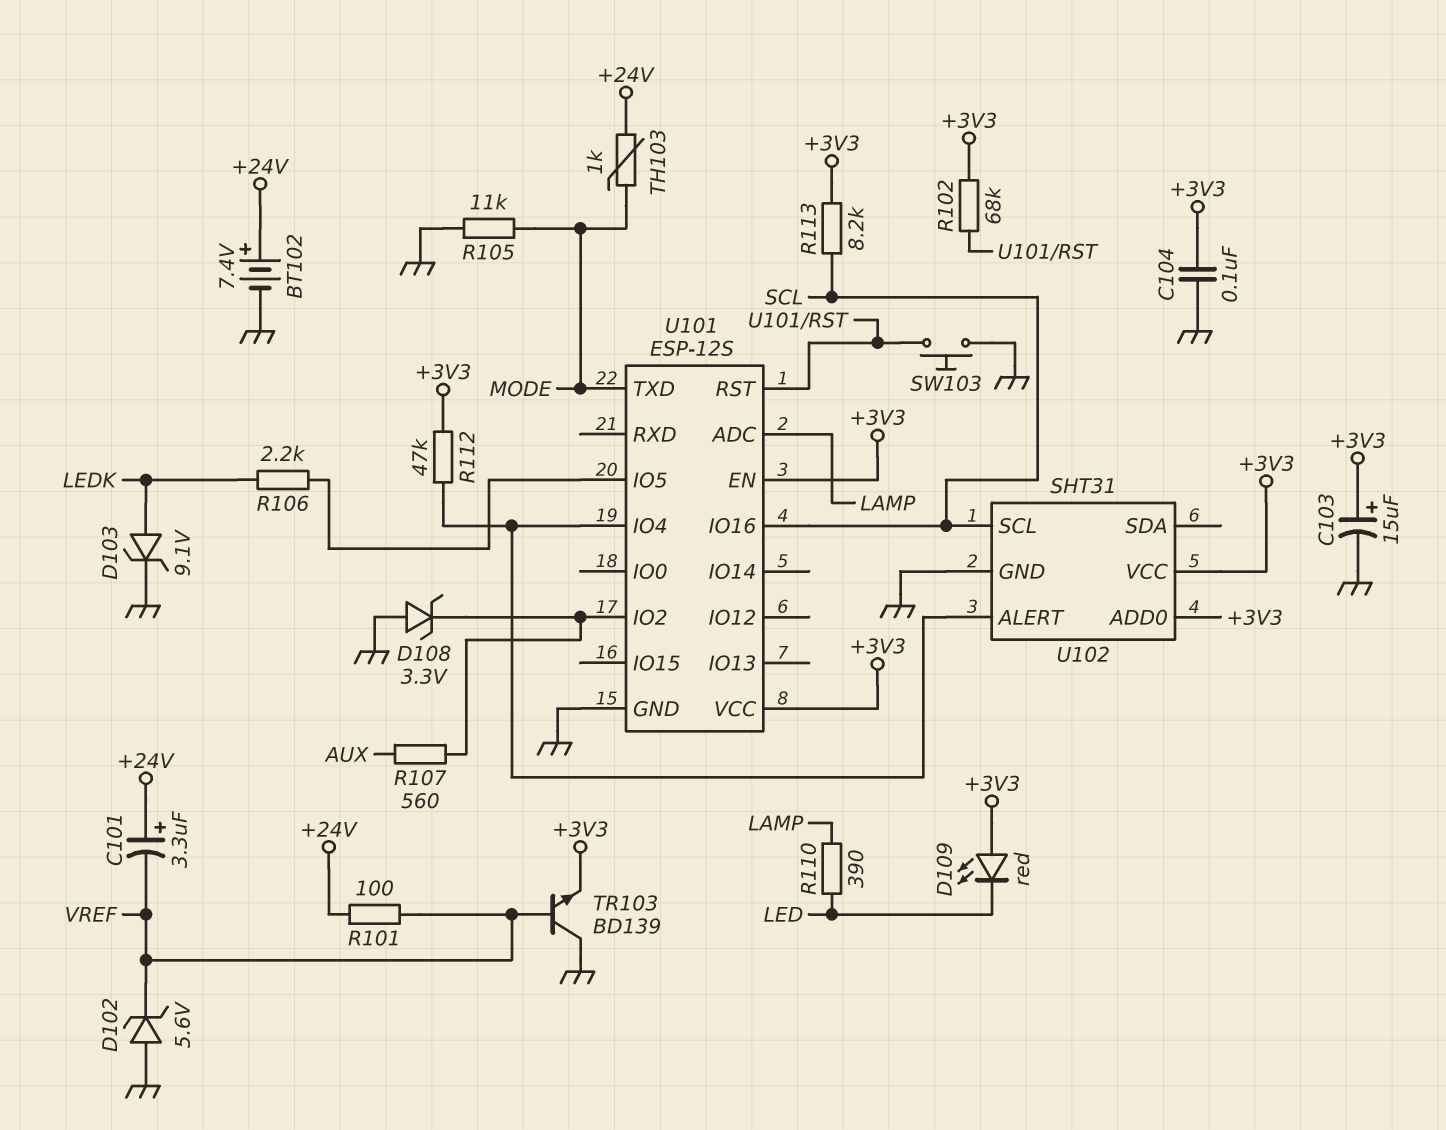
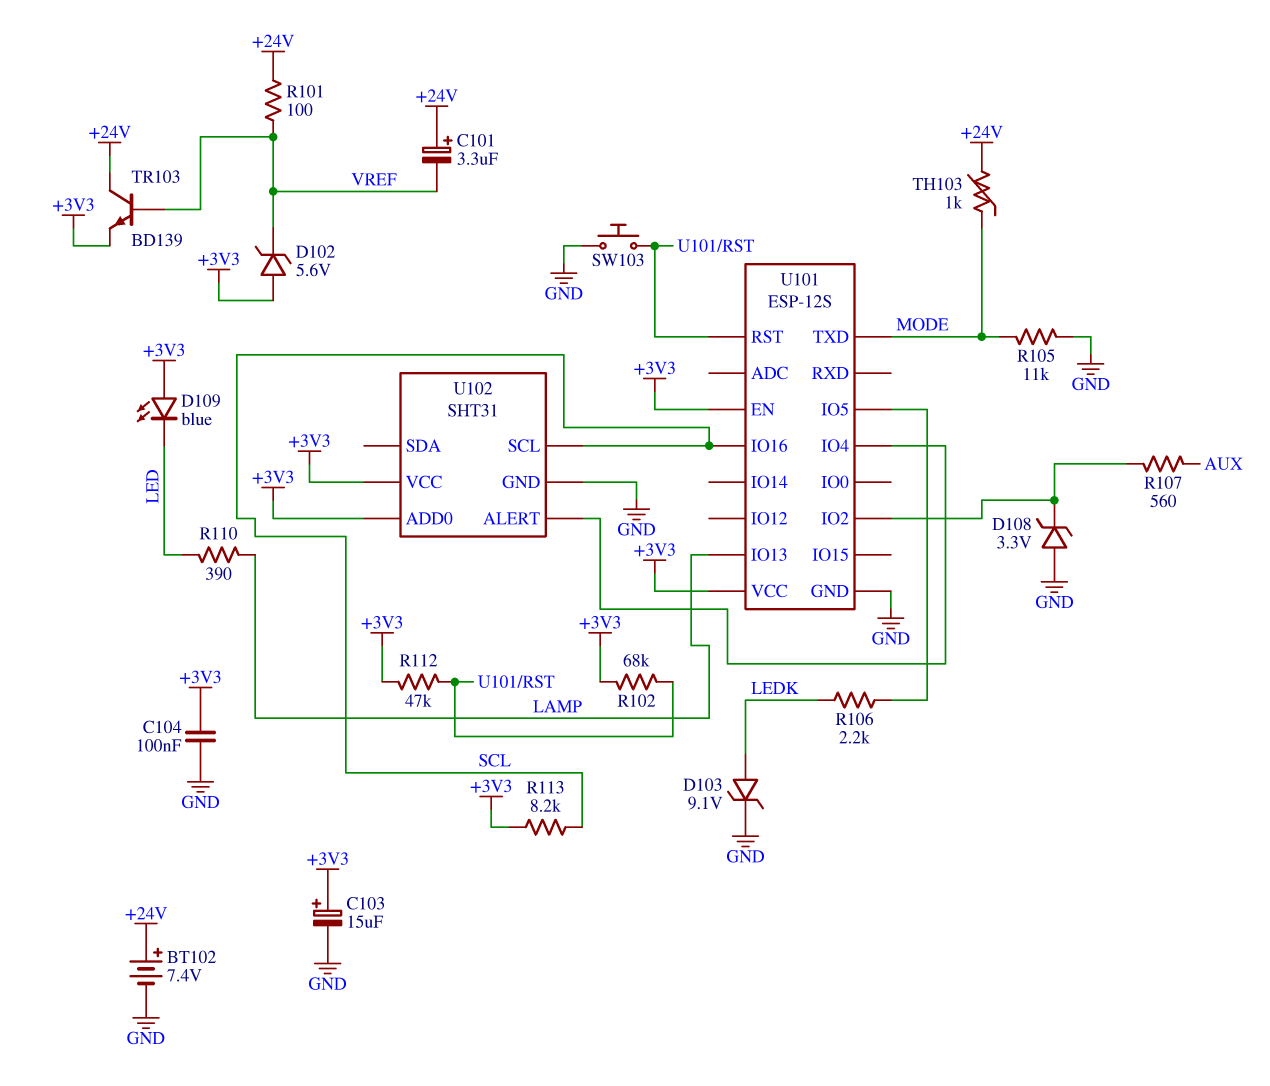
D102: zener 5.6V (A GND, K VREF) -> zener 5.6V (A +3V3, K VREF)
D109: LED red (A +3V3, K LED) -> LED blue (A +3V3, K LED)
R112: 47k (+3V3, U101/IO4) -> 47k (+3V3, U101/RST)
TR103: NPN BD139 (B VREF, C GND, E +3V3) -> NPN BD139 (B VREF, C +24V, E +3V3)
U101 pin ADC: LAMP -> none
U101 pin IO13: none -> LAMP

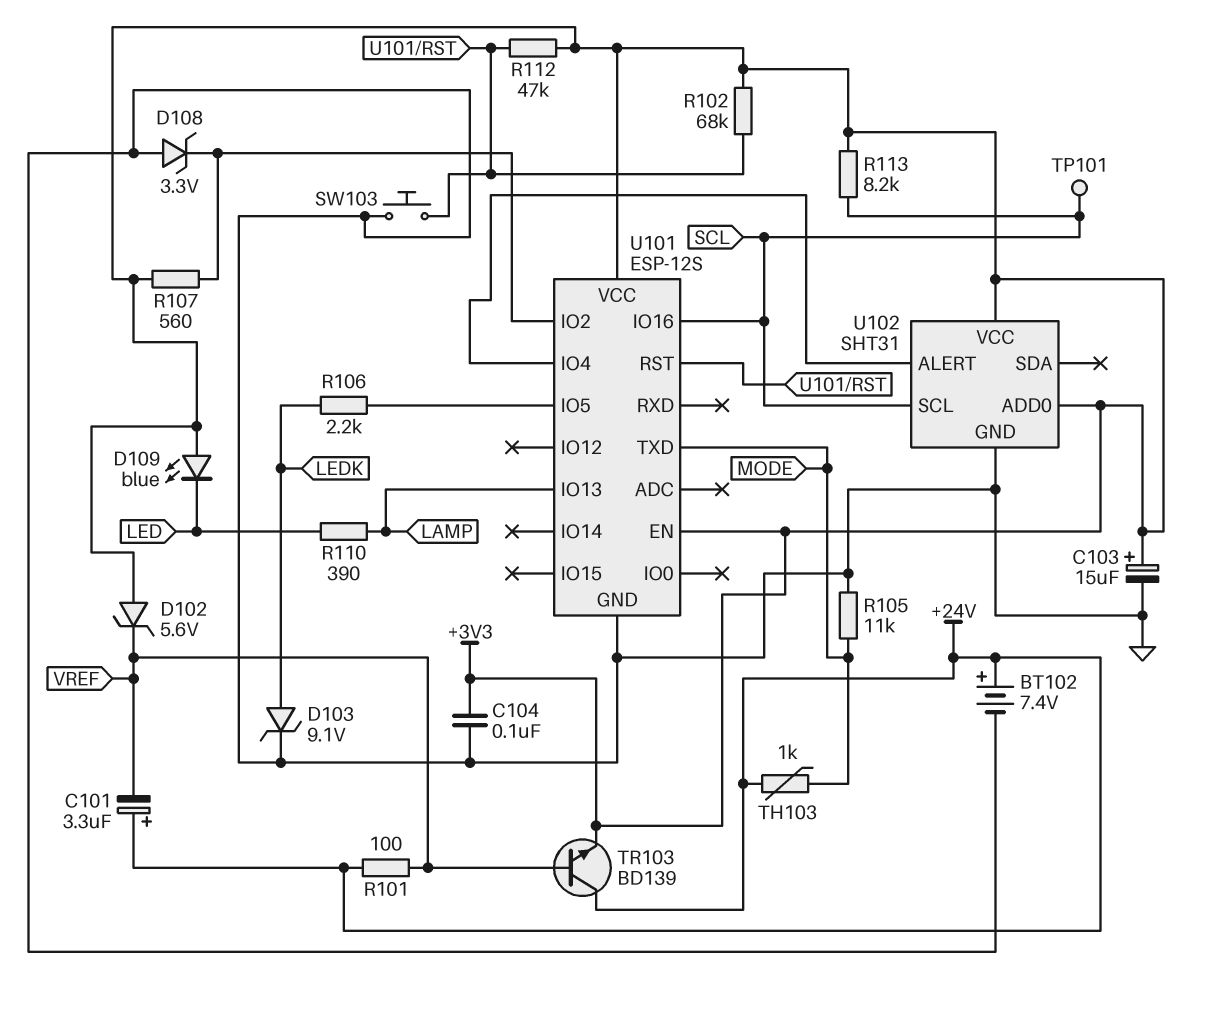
R107: 560 (AUX, U101/IO2) -> 560 (+3V3, U101/IO2)
TP101: none -> test point (SCL)

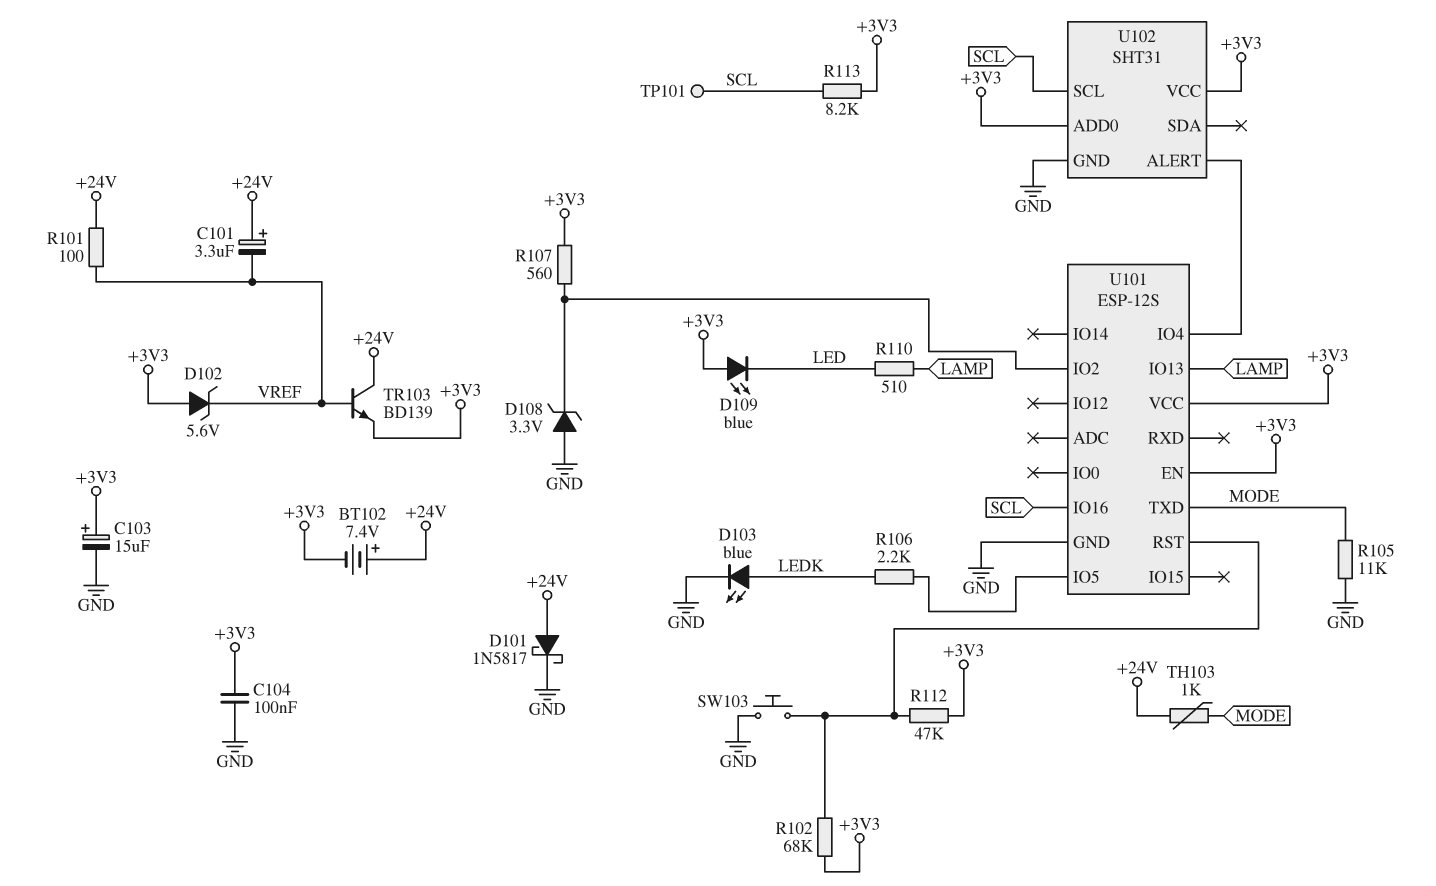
BT102: 7.4V (plus +24V, minus GND) -> 7.4V (plus +24V, minus +3V3)
D101: none -> schottky 1N5817 (A +24V, K GND)
D103: zener 9.1V (A LEDK, K GND) -> LED blue (A LEDK, K GND)
R110: 390 (LAMP, LED) -> 510 (LAMP, LED)

